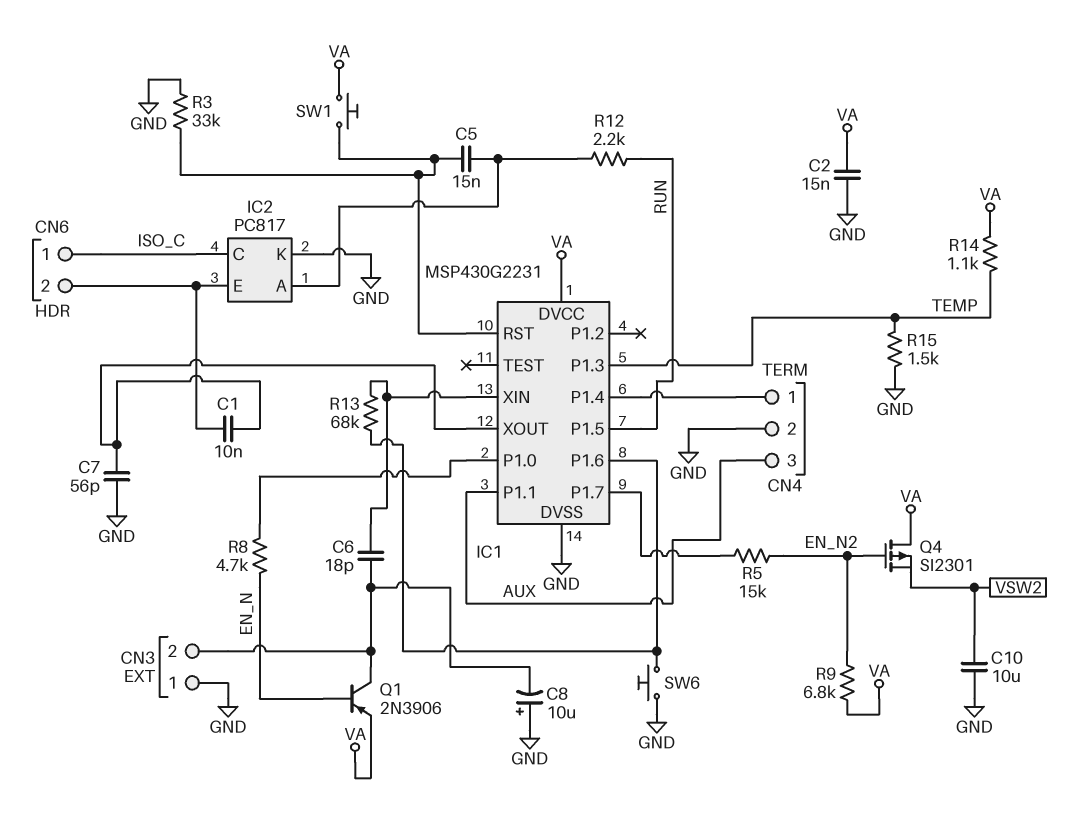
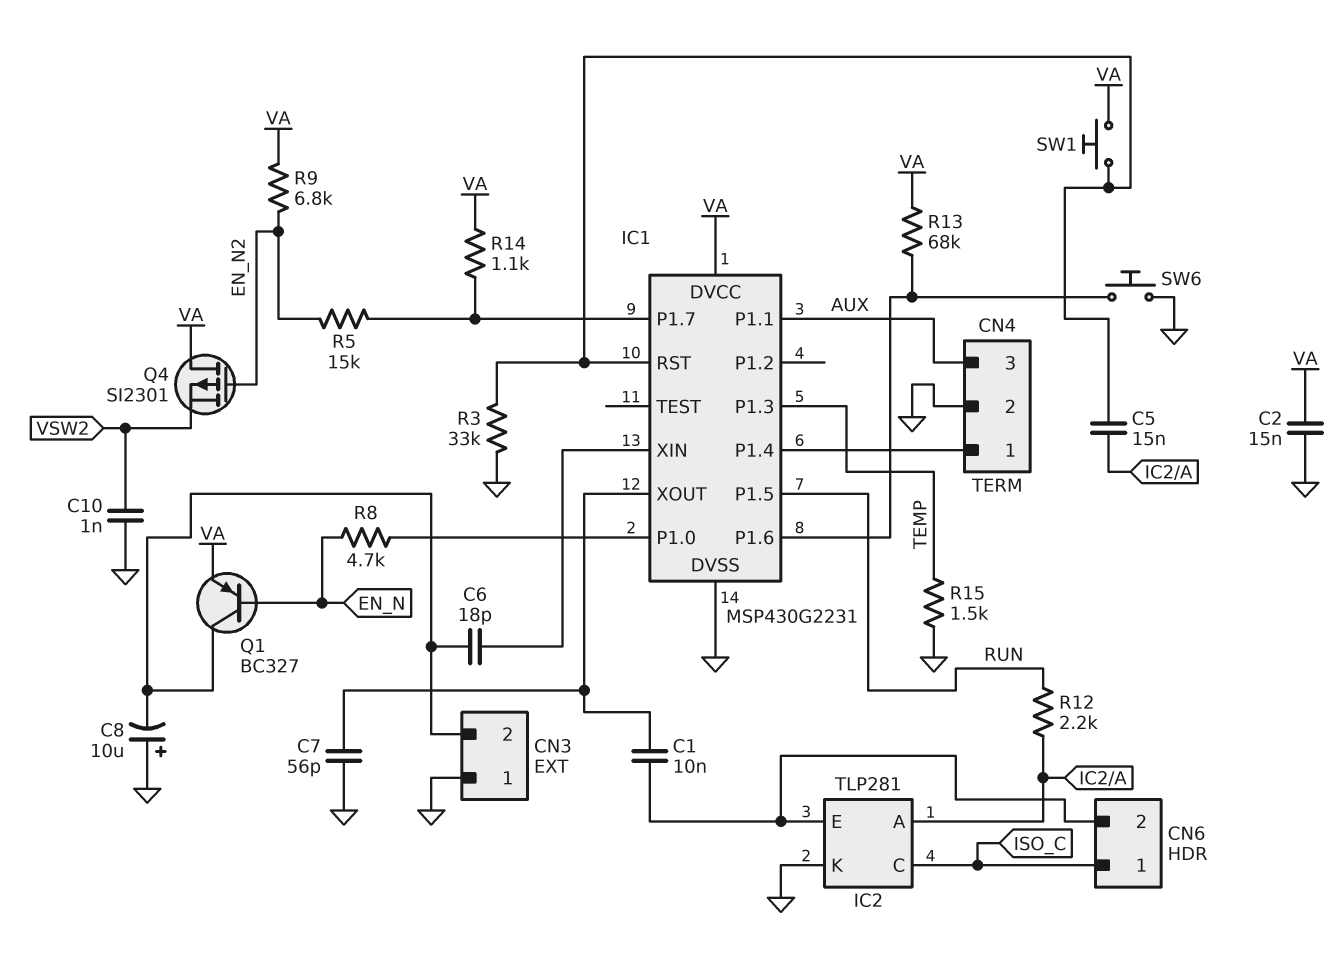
C10: 10uF (GND, VSW2) -> 1nF (GND, VSW2)
IC2: PC817 -> TLP281
Q1: PNP 2N3906 (B EN_N, C CN3/2, E VA) -> PNP BC327 (B EN_N, C CN3/2, E VA)
R13: 68k (IC1/P1.6, IC1/XIN) -> 68k (IC1/P1.6, VA)
R14: 1.1k (TEMP, VA) -> 1.1k (IC1/P1.7, VA)

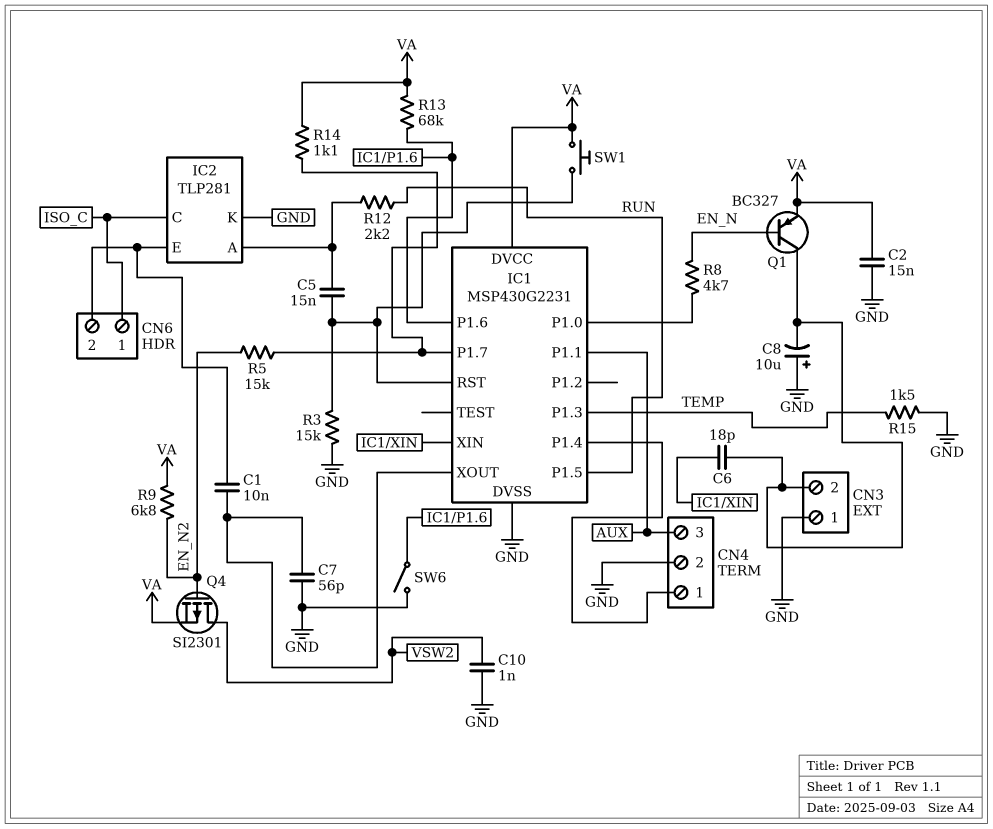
Q4: PMOS SI2301 (G EN_N2, D VA, S VSW2) -> PMOS SI2301 (G EN_N2, D VSW2, S VA)
R3: 33k (GND, IC1/RST) -> 15k (GND, IC1/RST)
SW6: button (GND, IC1/P1.6) -> switch (GND, IC1/P1.6)

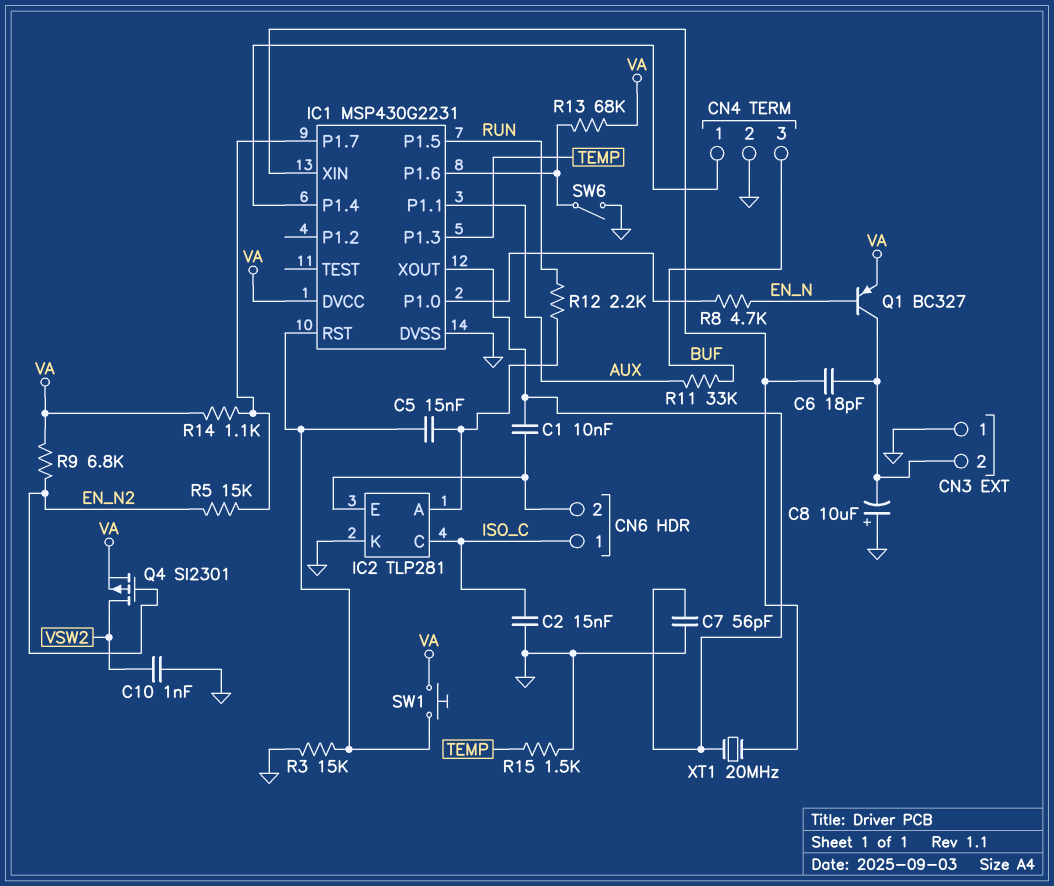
C2: 15nF (GND, VA) -> 15nF (GND, ISO_C)
CN4 pin 3: AUX -> BUF
R11: none -> 33k (AUX, BUF)
XT1: none -> 20MHz (IC1/XIN, IC1/XOUT)

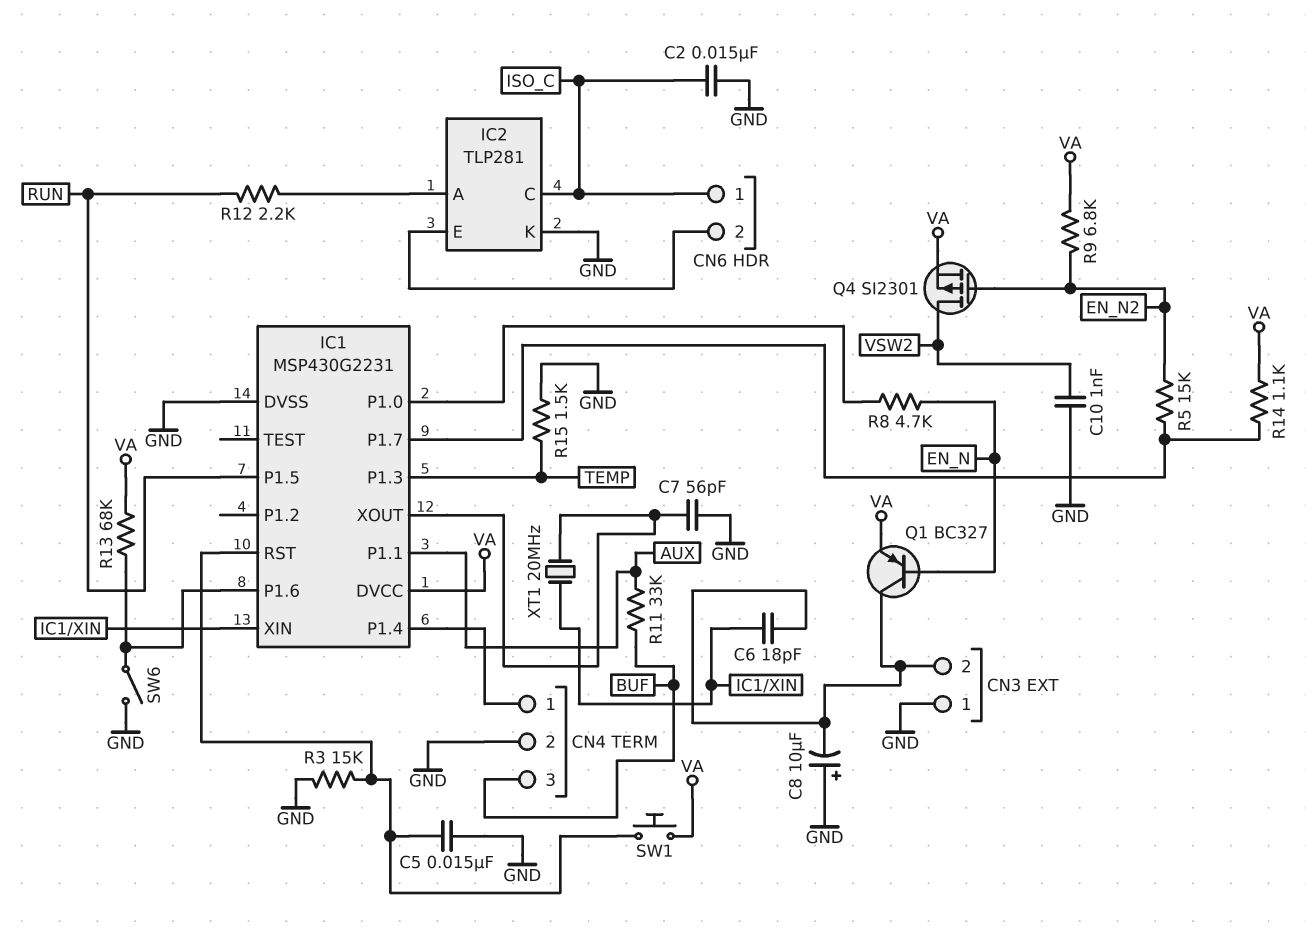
C1: 10nF (CN6/2, IC1/XOUT) -> none
C5: 15nF (IC1/RST, IC2/A) -> 15nF (GND, IC1/RST)

